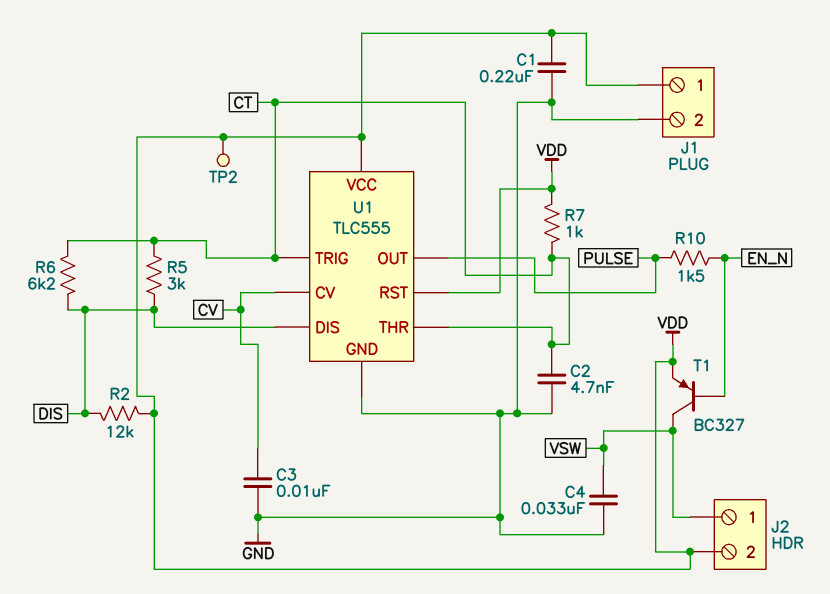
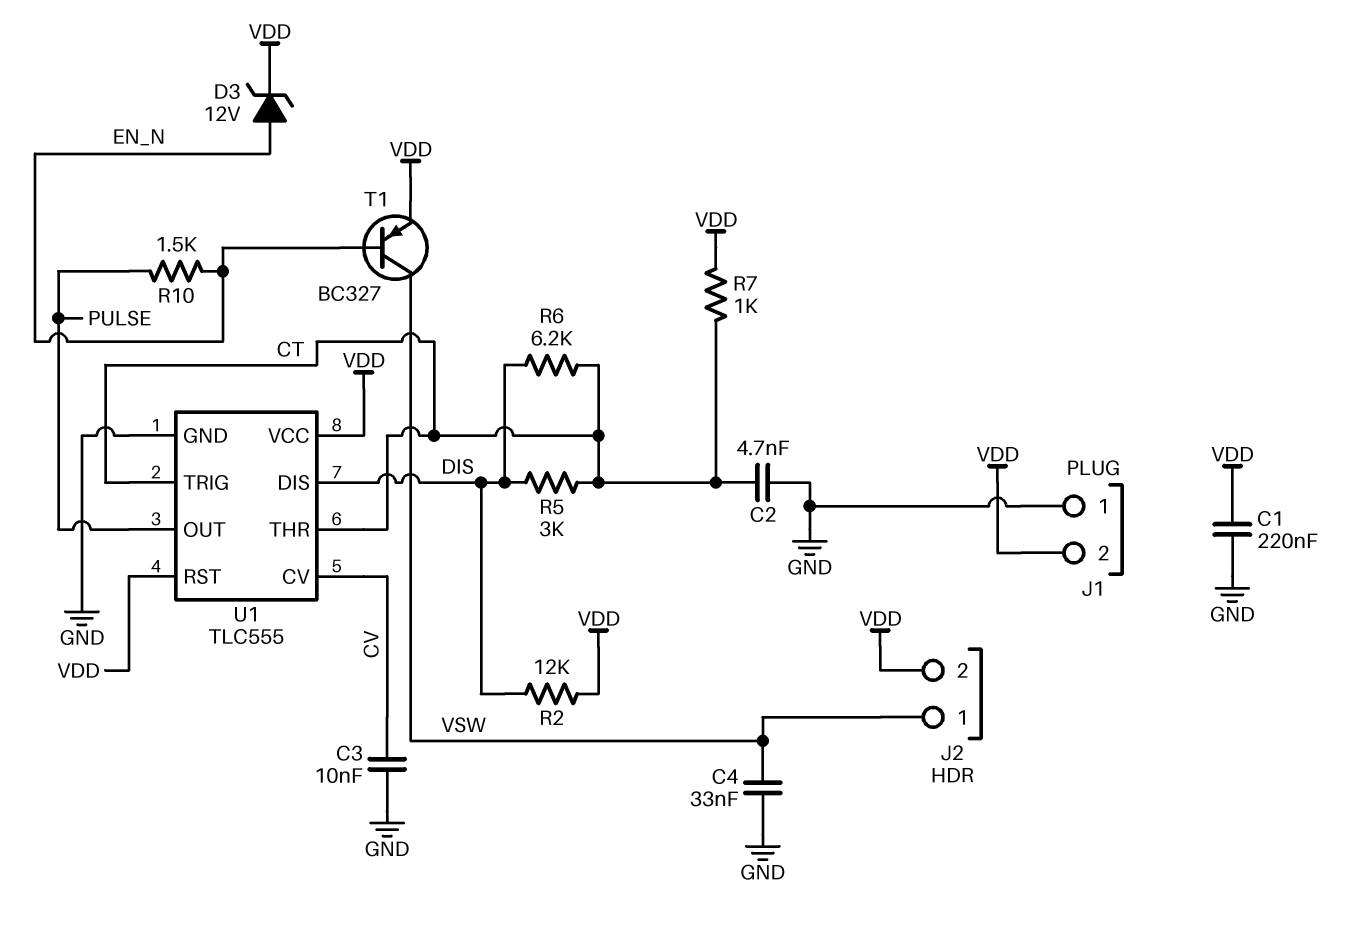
D3: none -> zener 12V (A EN_N, K VDD)
J1 pin 1: VDD -> GND
J1 pin 2: GND -> VDD
TP2: test point (VDD) -> none

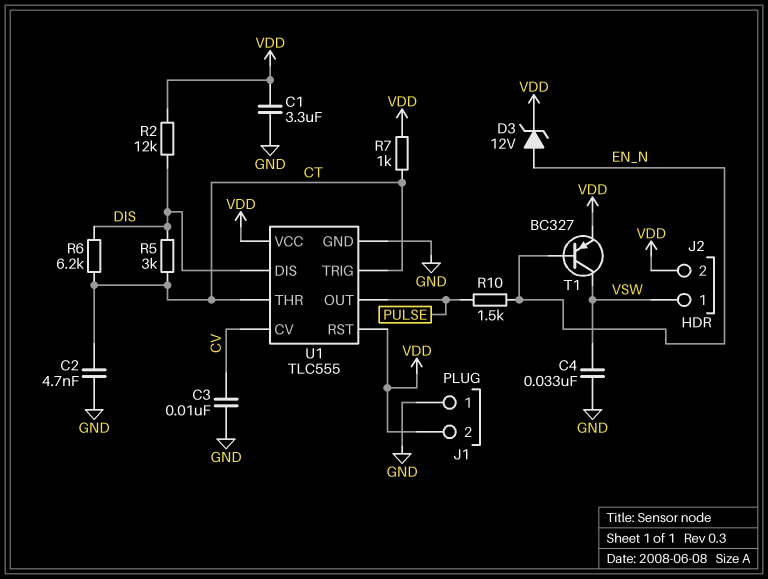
C1: 220nF (GND, VDD) -> 3.3uF (GND, VDD)

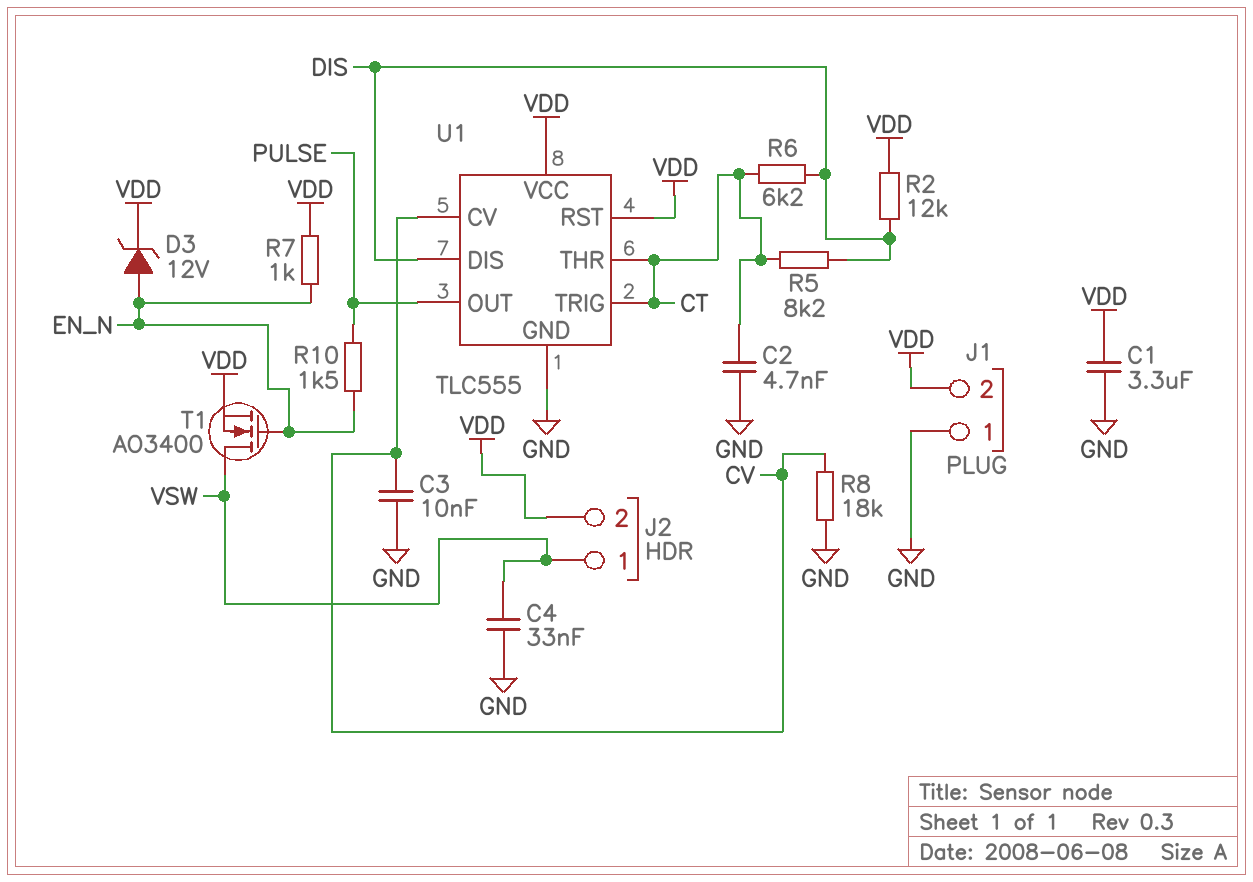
R5: 3k (CT, DIS) -> 8.2k (CT, DIS)
R7: 1k (CT, VDD) -> 1k (EN_N, VDD)
R8: none -> 18k (CV, GND)
T1: PNP BC327 (B EN_N, C VSW, E VDD) -> NMOS AO3400 (G EN_N, D VSW, S VDD)

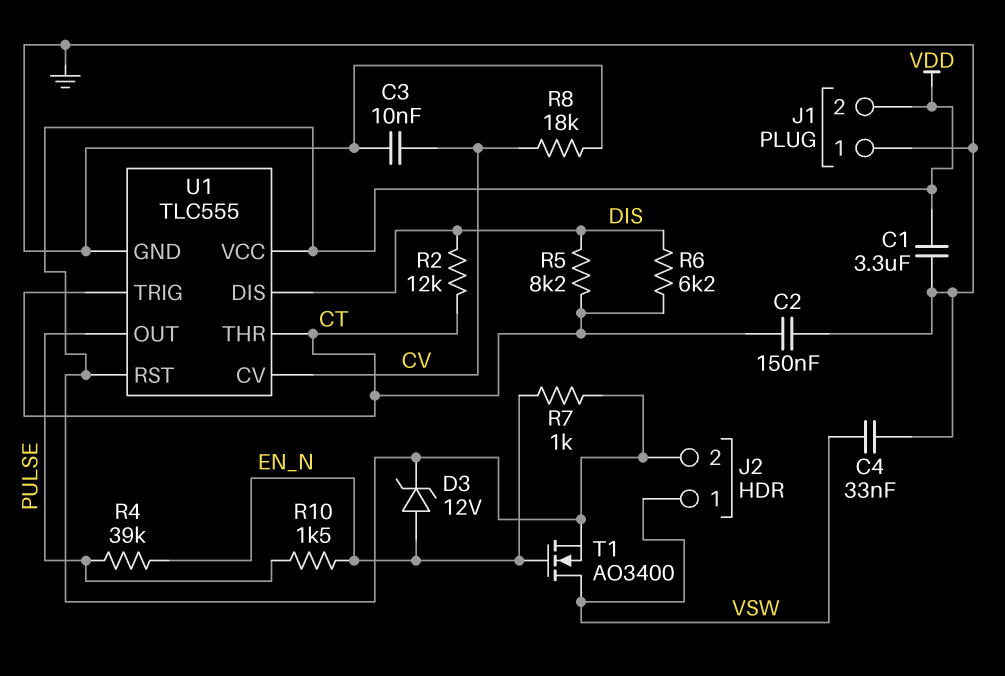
C2: 4.7nF (CT, GND) -> 150nF (CT, GND)
R2: 12k (DIS, VDD) -> 12k (CT, DIS)
R4: none -> 39k (EN_N, PULSE)

